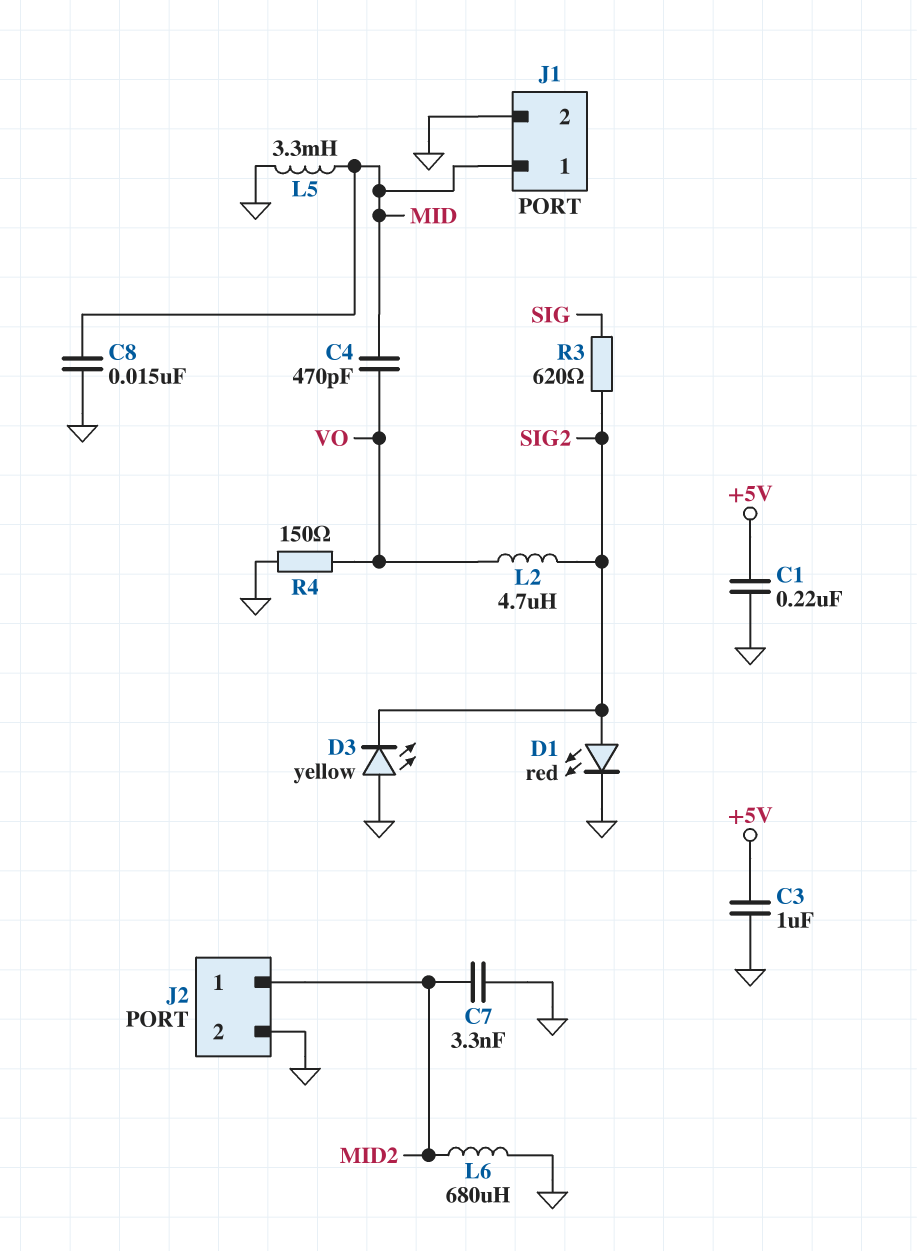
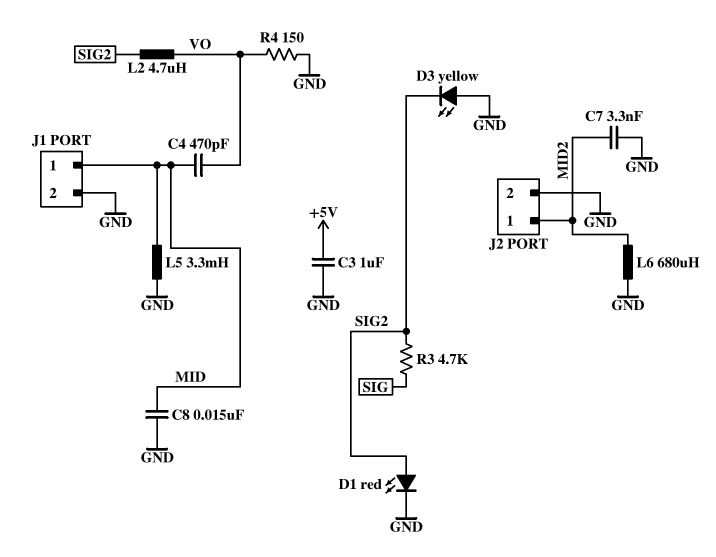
C1: 220nF (+5V, GND) -> none
R3: 620 (SIG, SIG2) -> 4.7k (SIG, SIG2)

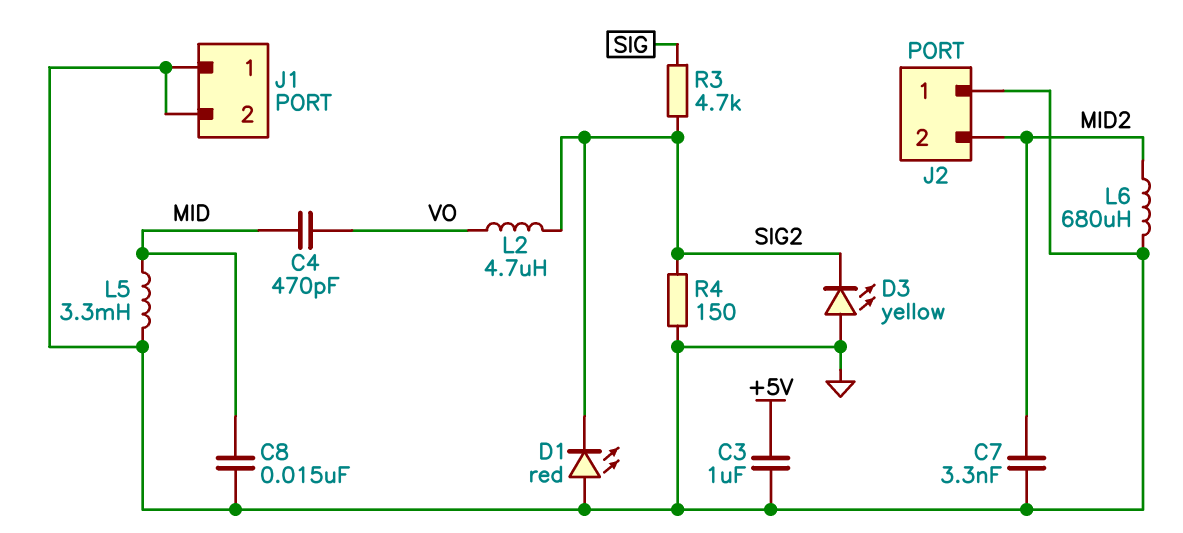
D1: LED red (A SIG2, K GND) -> LED red (A GND, K SIG2)
J1 pin 1: MID -> GND
J2 pin 1: MID2 -> GND
J2 pin 2: GND -> MID2
R4: 150 (GND, VO) -> 150 (GND, SIG2)

